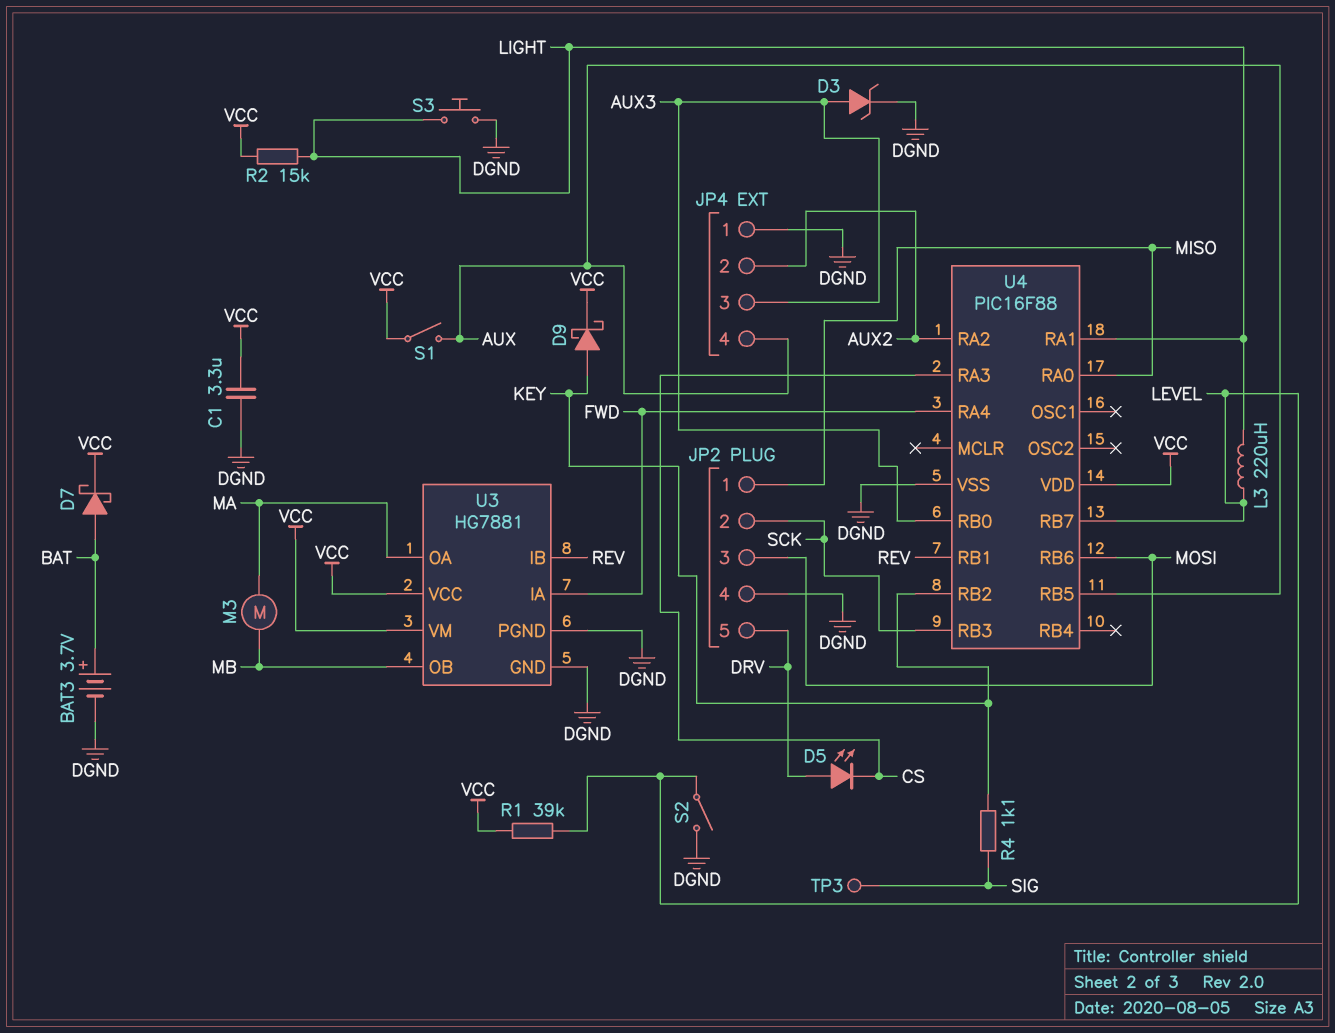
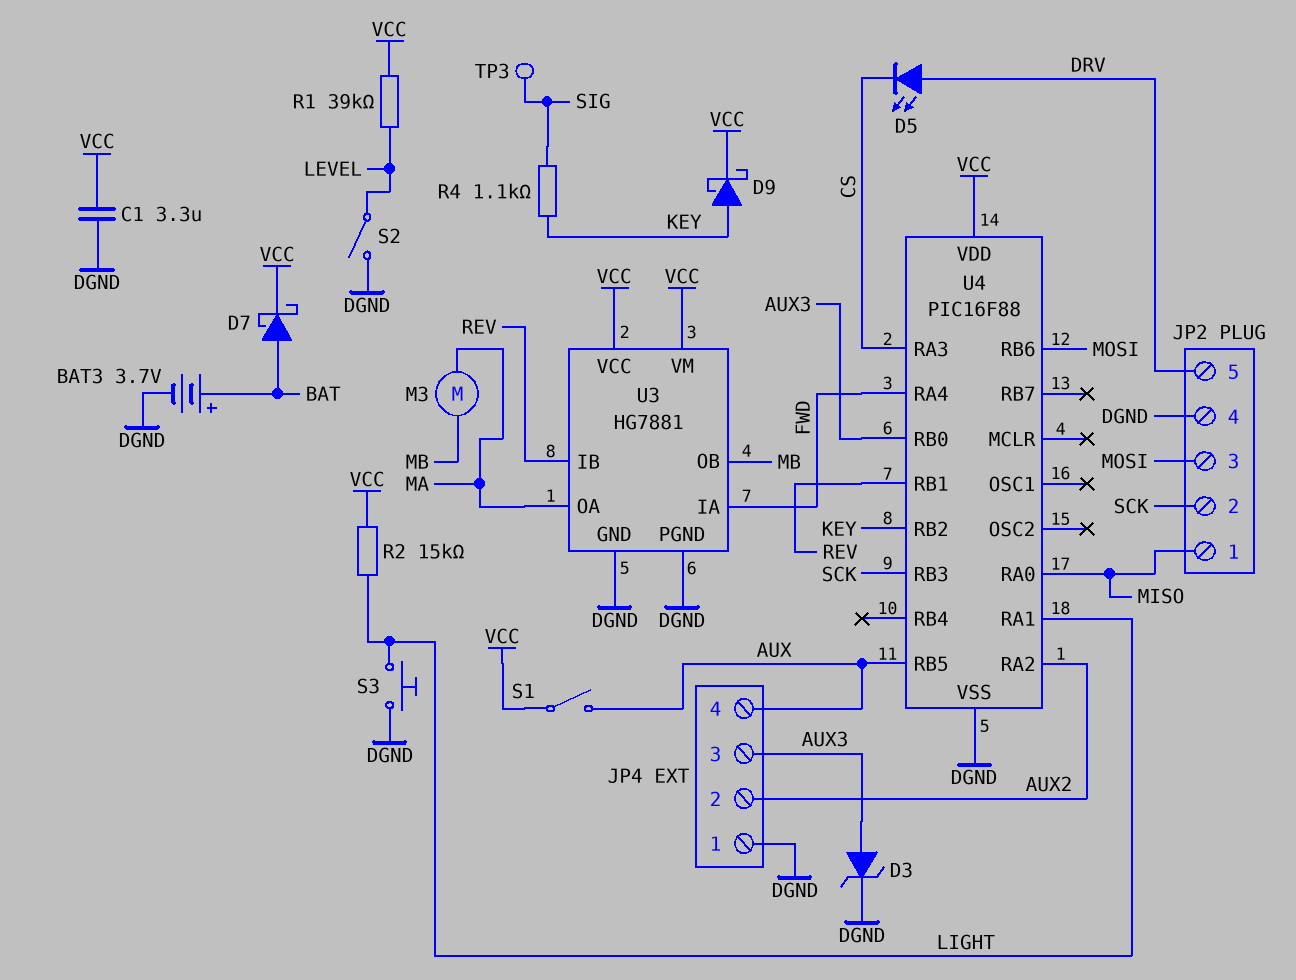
L3: 220uH (LEVEL, LIGHT) -> none
U4 pin RB7: LEVEL -> none

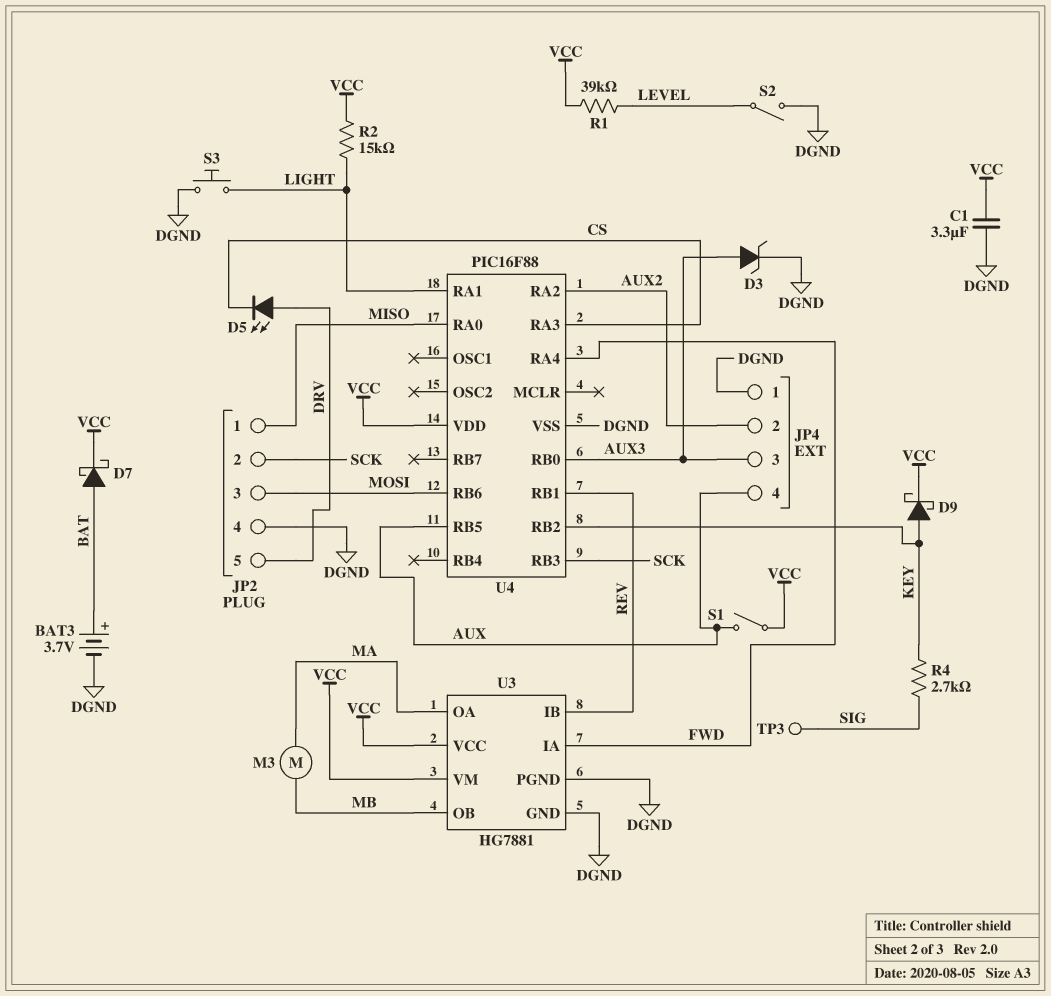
R4: 1.1k (KEY, SIG) -> 2.7k (KEY, SIG)

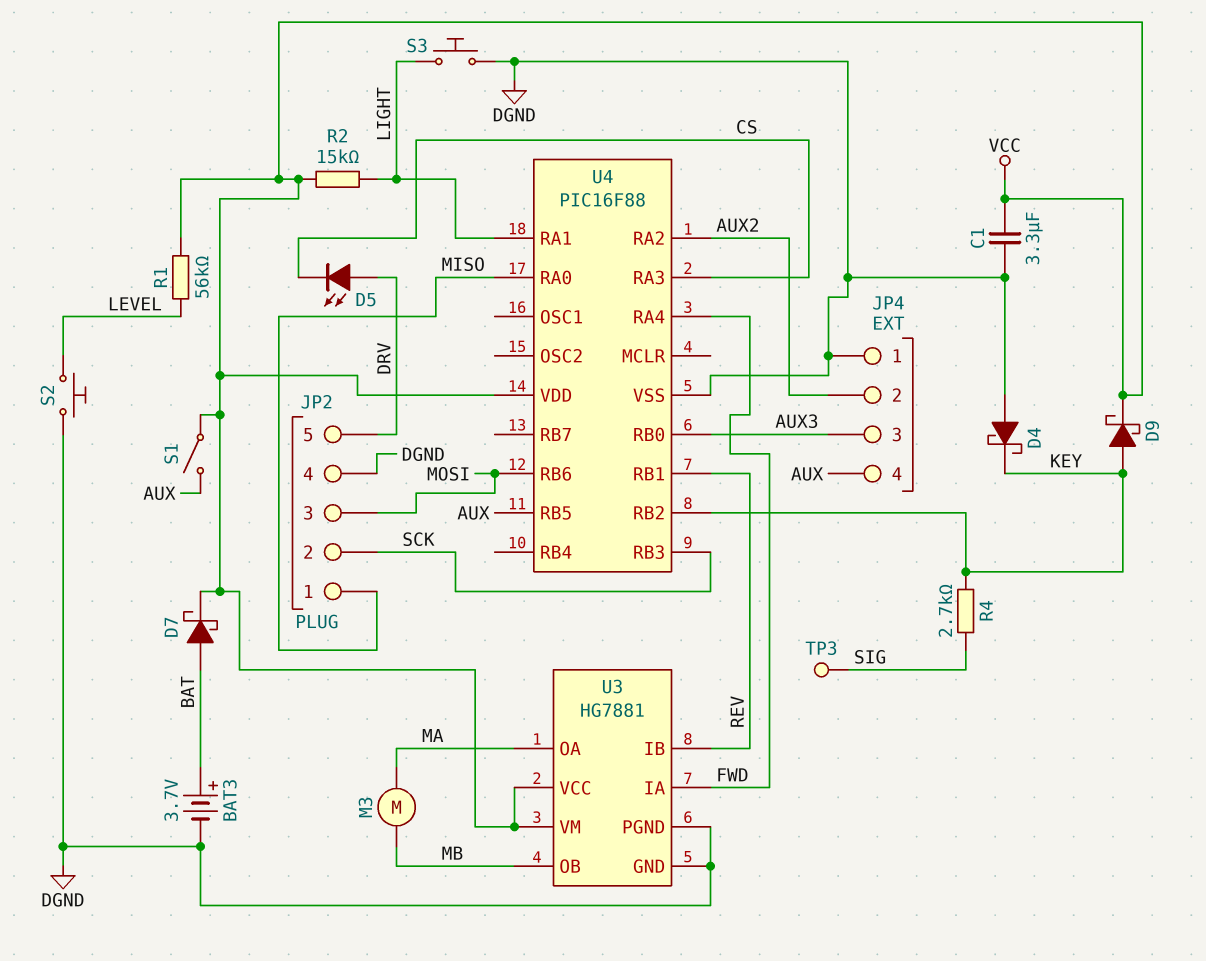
D3: zener (A AUX3, K DGND) -> none
D4: none -> schottky (A DGND, K KEY)
R1: 39k (LEVEL, VCC) -> 56k (LEVEL, VCC)
S2: switch (DGND, LEVEL) -> button (DGND, LEVEL)

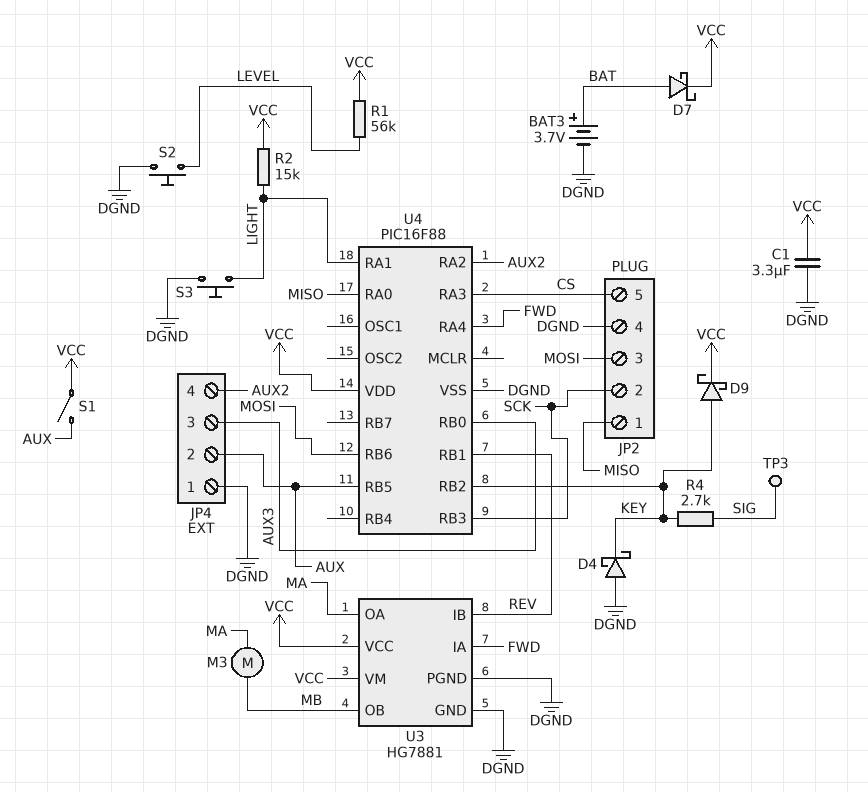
D5: LED (A DRV, K CS) -> none
JP2 pin 5: DRV -> CS
JP4 pin 2: AUX2 -> AUX
JP4 pin 4: AUX -> AUX2

